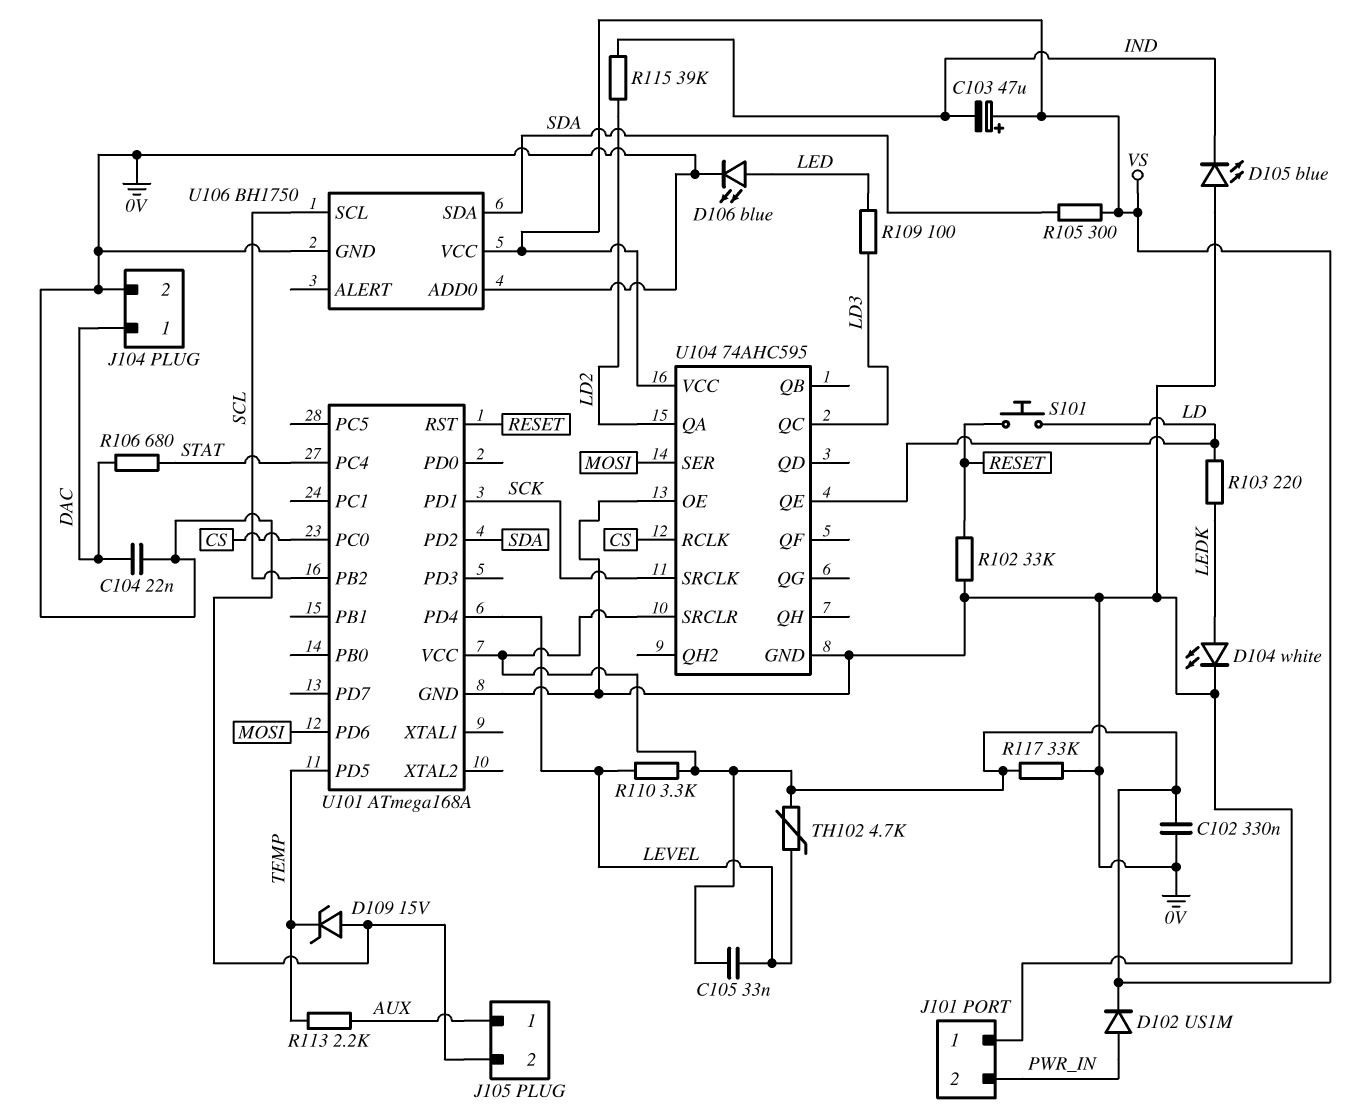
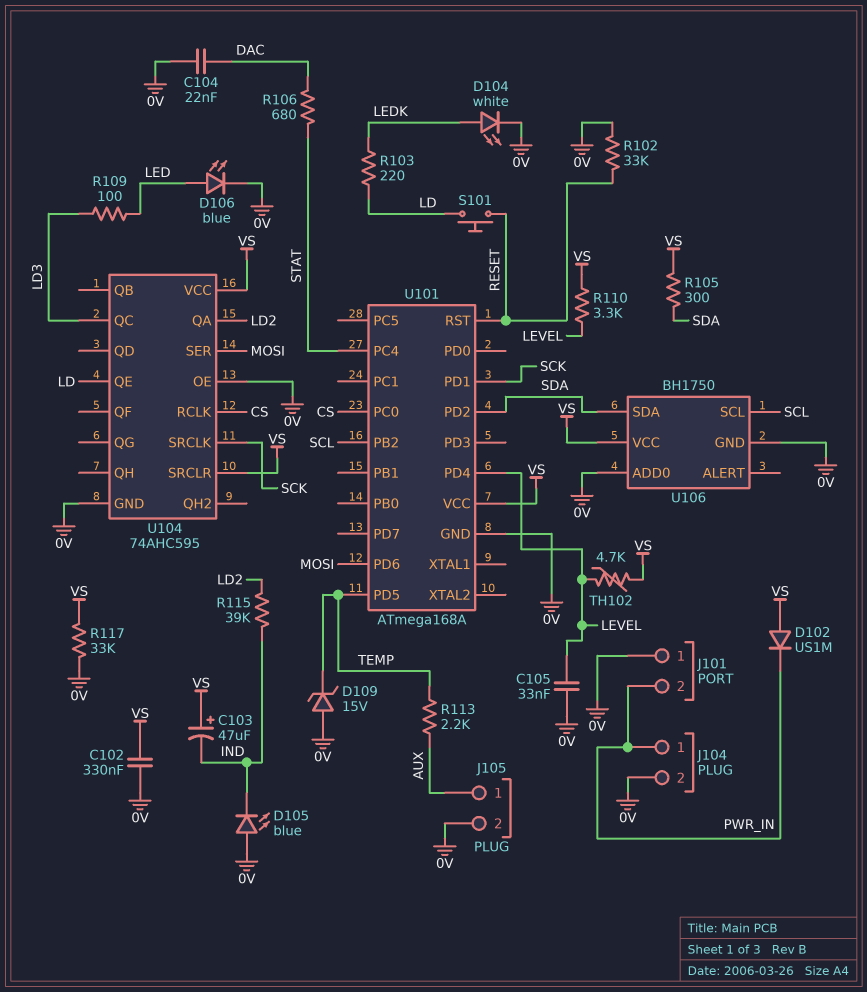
C105: 33nF (LEVEL, VS) -> 33nF (0V, LEVEL)
D102: diode US1M (A PWR_IN, K VS) -> diode US1M (A VS, K PWR_IN)
J104 pin 1: DAC -> PWR_IN

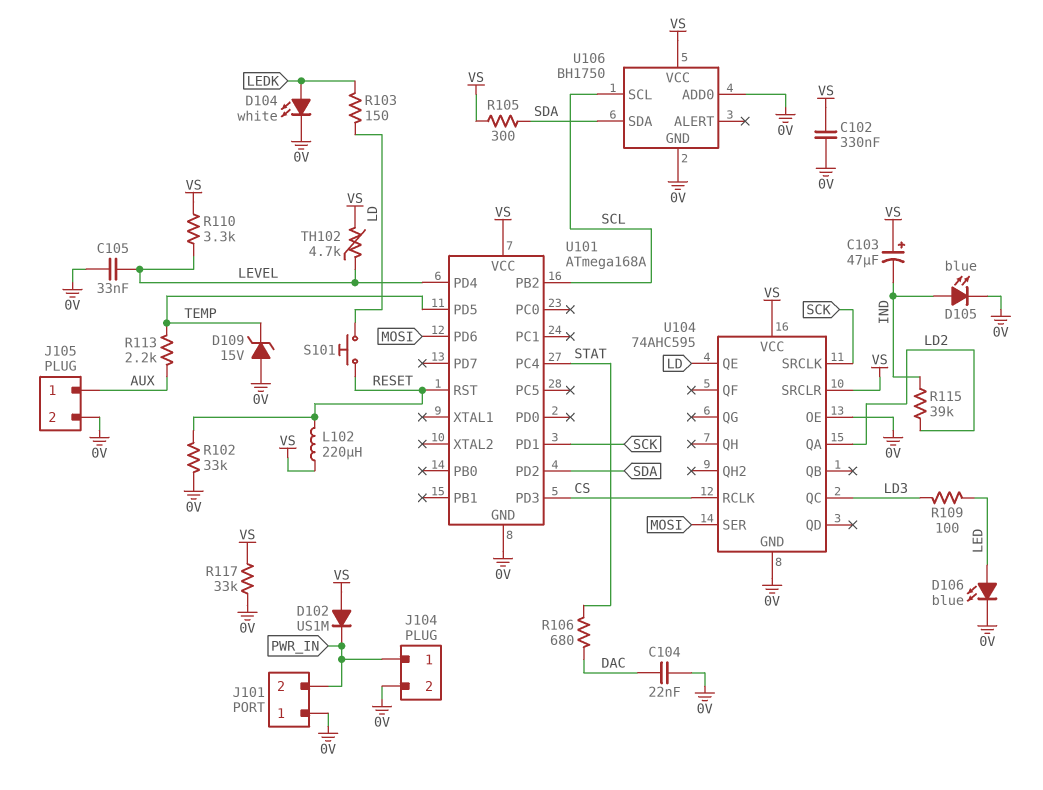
D105: LED blue (A 0V, K IND) -> LED blue (A IND, K 0V)
L102: none -> 220uH (RESET, VS)
R103: 220 (LD, LEDK) -> 150 (LD, LEDK)
U101 pin PC0: CS -> none
U101 pin PD3: none -> CS

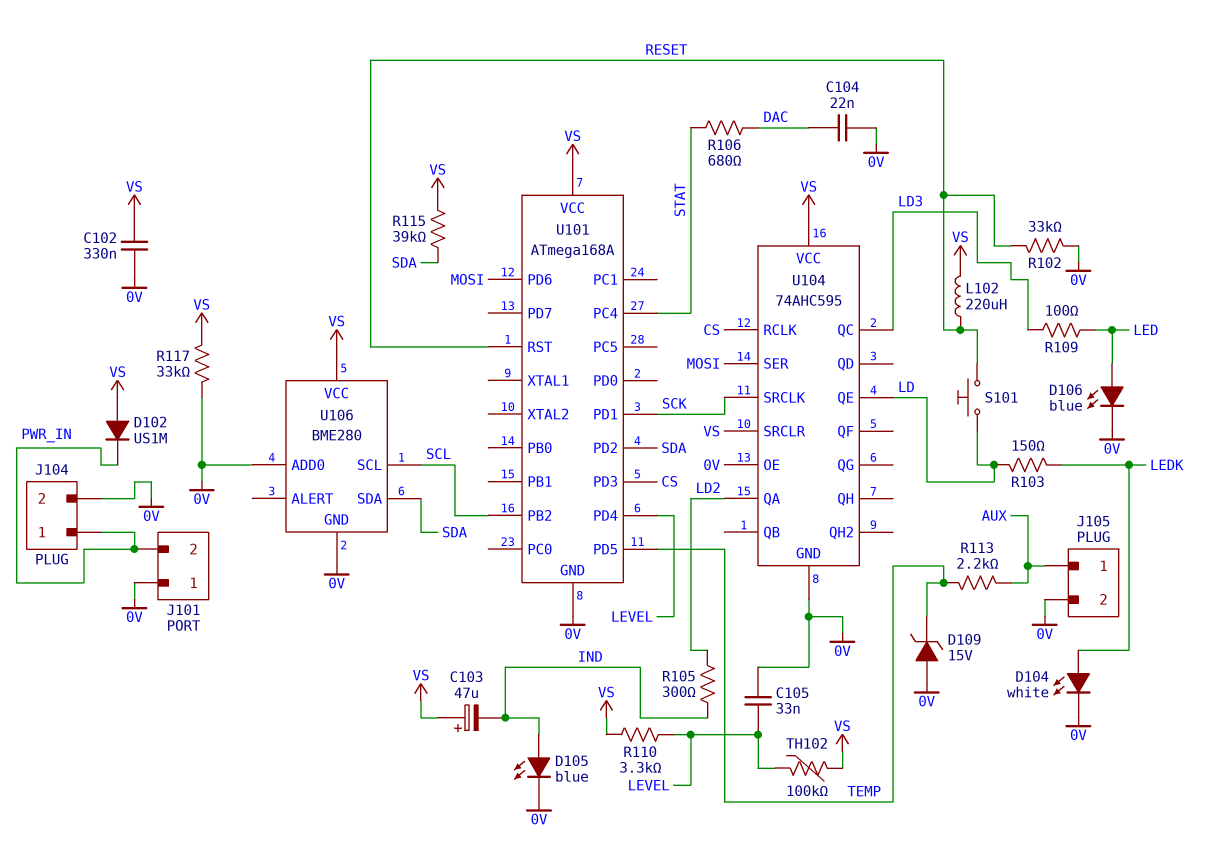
R105: 300 (SDA, VS) -> 300 (IND, LD2)
R115: 39k (IND, LD2) -> 39k (SDA, VS)
TH102: 4.7k (LEVEL, VS) -> 100k (LEVEL, VS)
U106: BH1750 -> BME280

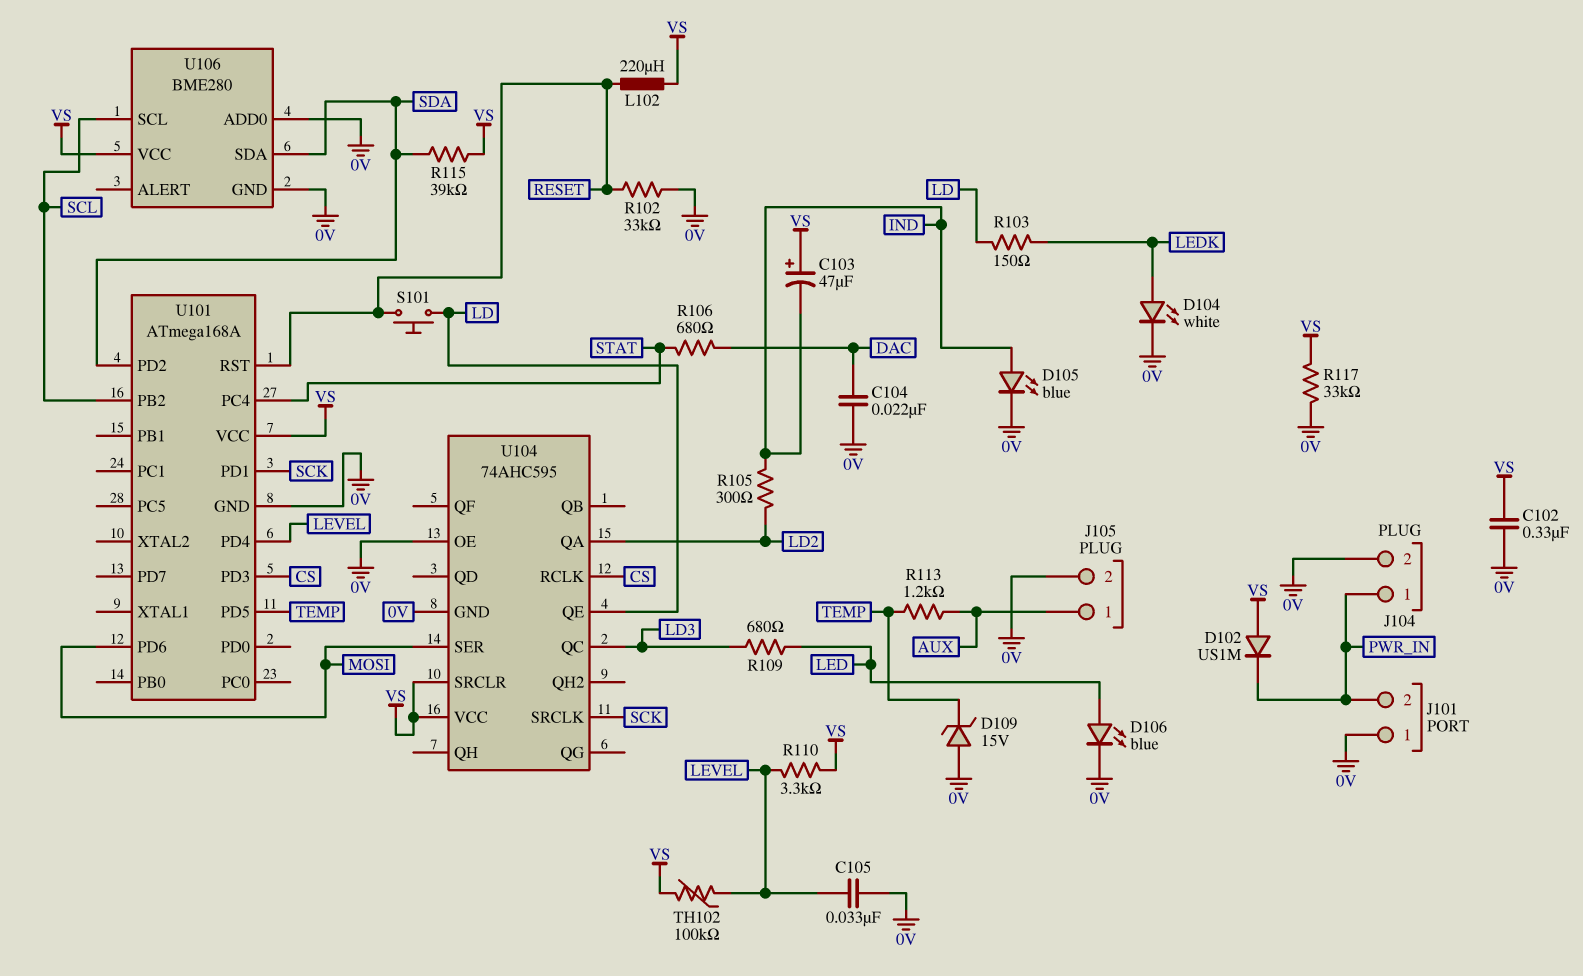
R109: 100 (LD3, LED) -> 680 (LD3, LED)
R113: 2.2k (AUX, TEMP) -> 1.2k (AUX, TEMP)

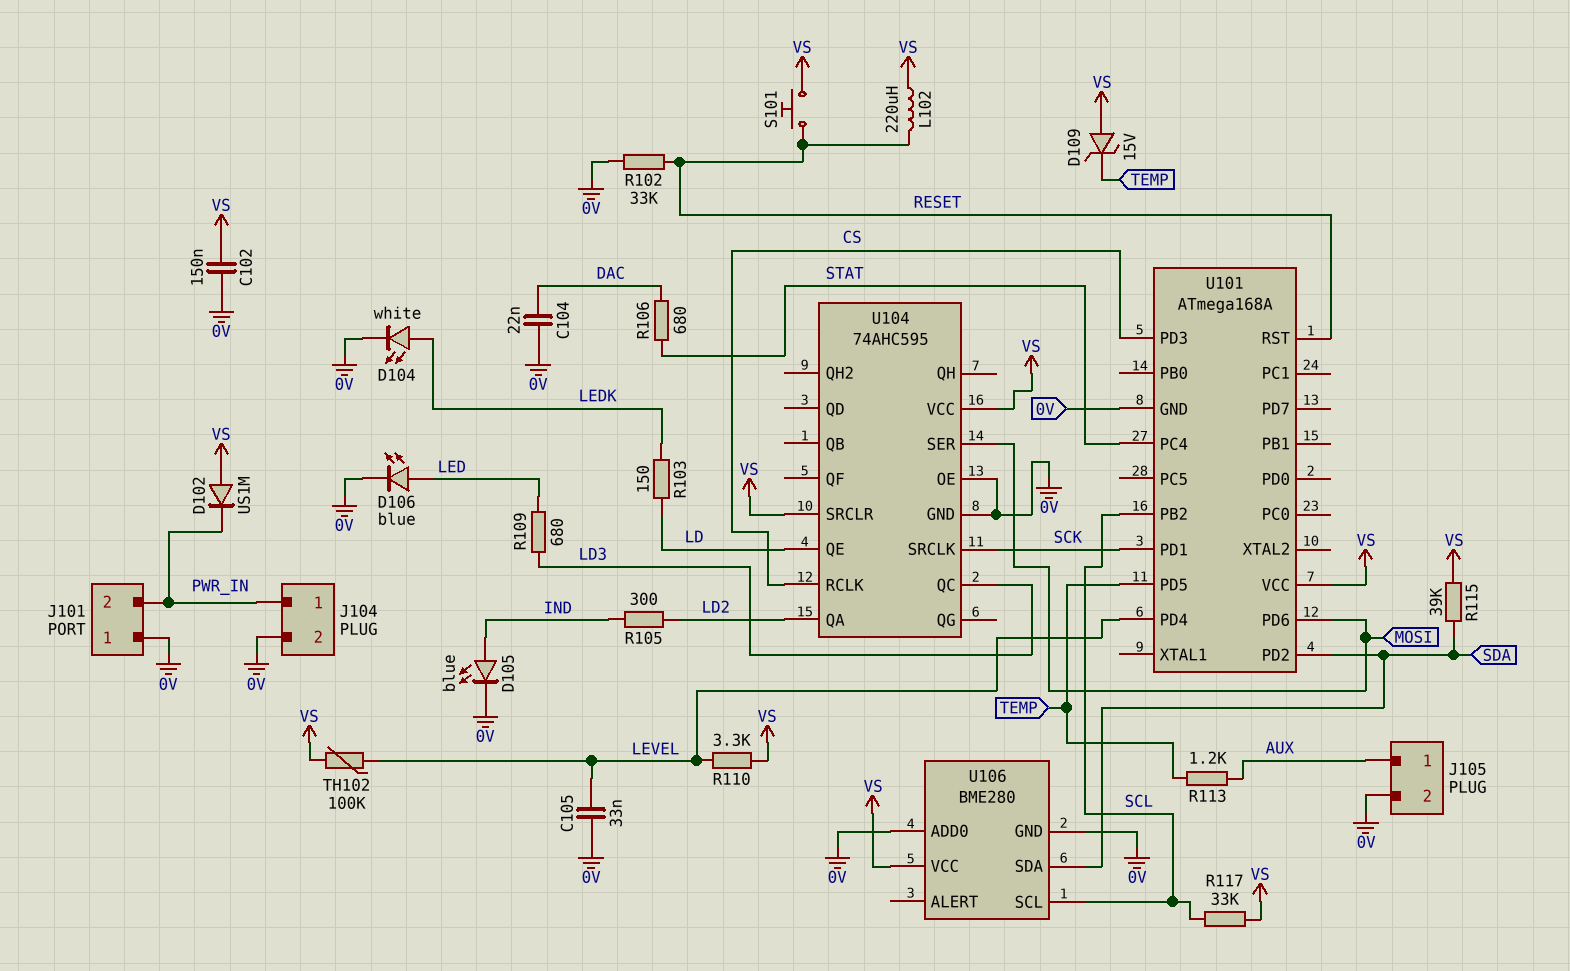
C102: 330nF (0V, VS) -> 150nF (0V, VS)
C103: 47uF (plus VS, minus IND) -> none
D109: zener 15V (A 0V, K TEMP) -> zener 15V (A VS, K TEMP)
R117: 33k (0V, VS) -> 33k (SCL, VS)
S101: button (LD, RESET) -> button (RESET, VS)

